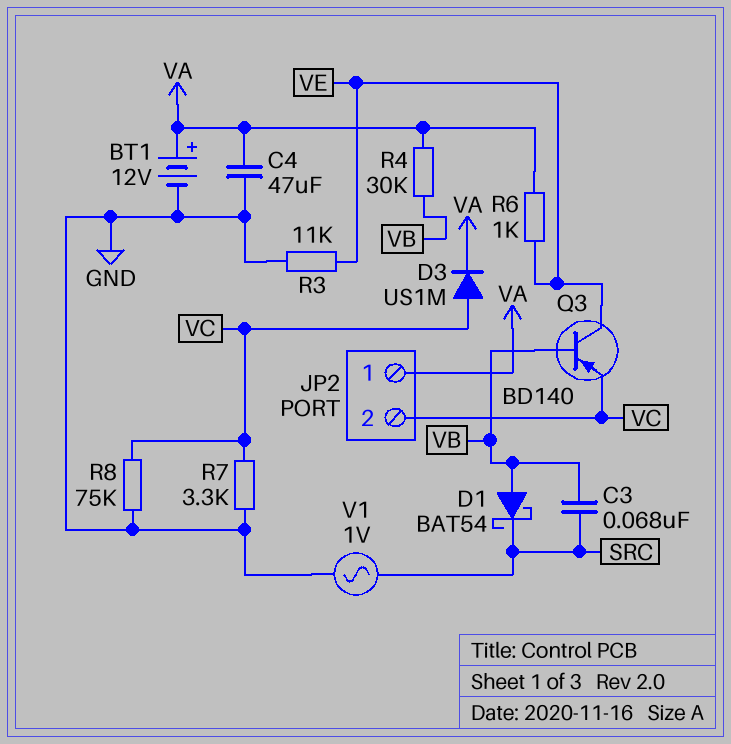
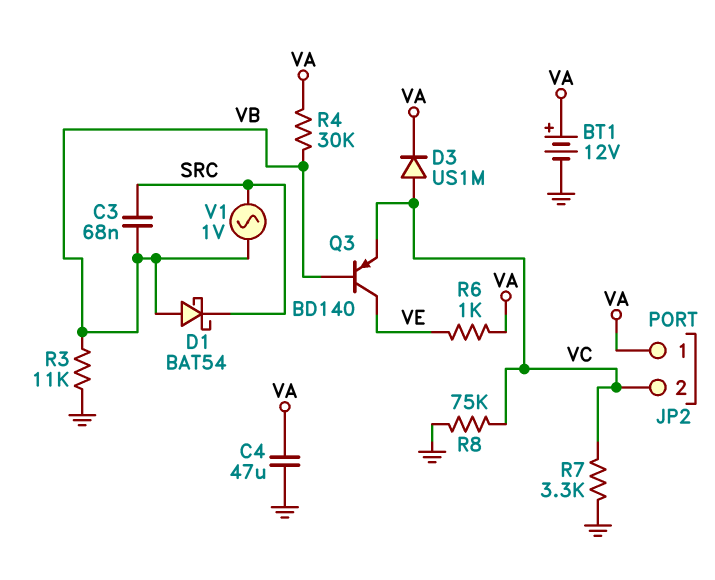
R3: 11k (GND, VE) -> 11k (GND, VB)
V1: AC 1V (GND, SRC) -> AC 1V (SRC, VB)

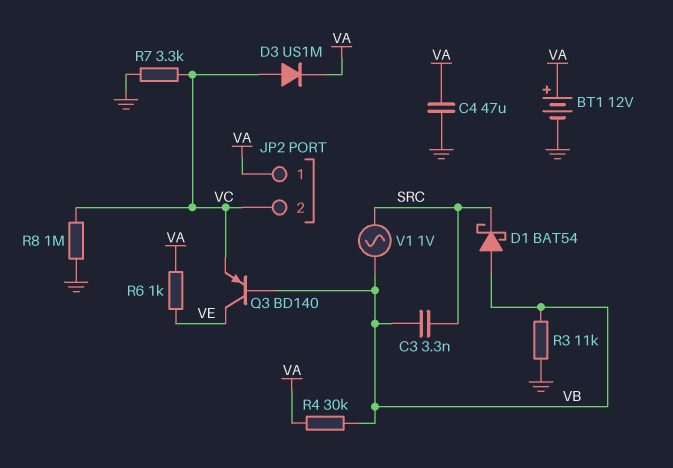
C3: 68nF (SRC, VB) -> 3.3nF (SRC, VB)
R8: 75k (GND, VC) -> 1M (GND, VC)

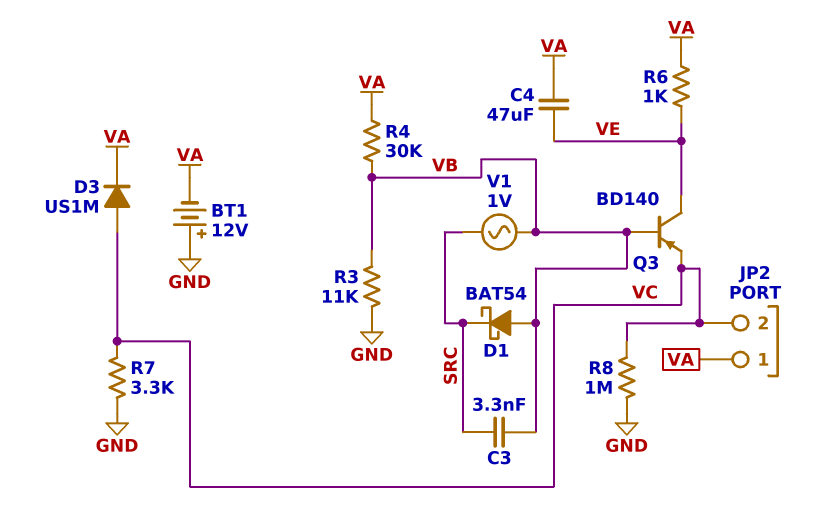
BT1: 12V (plus VA, minus GND) -> 12V (plus GND, minus VA)
C4: 47uF (GND, VA) -> 47uF (VA, VE)

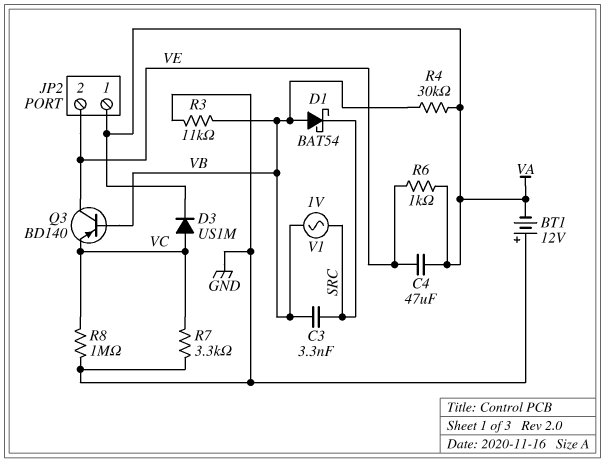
JP2 pin 2: VC -> VE

